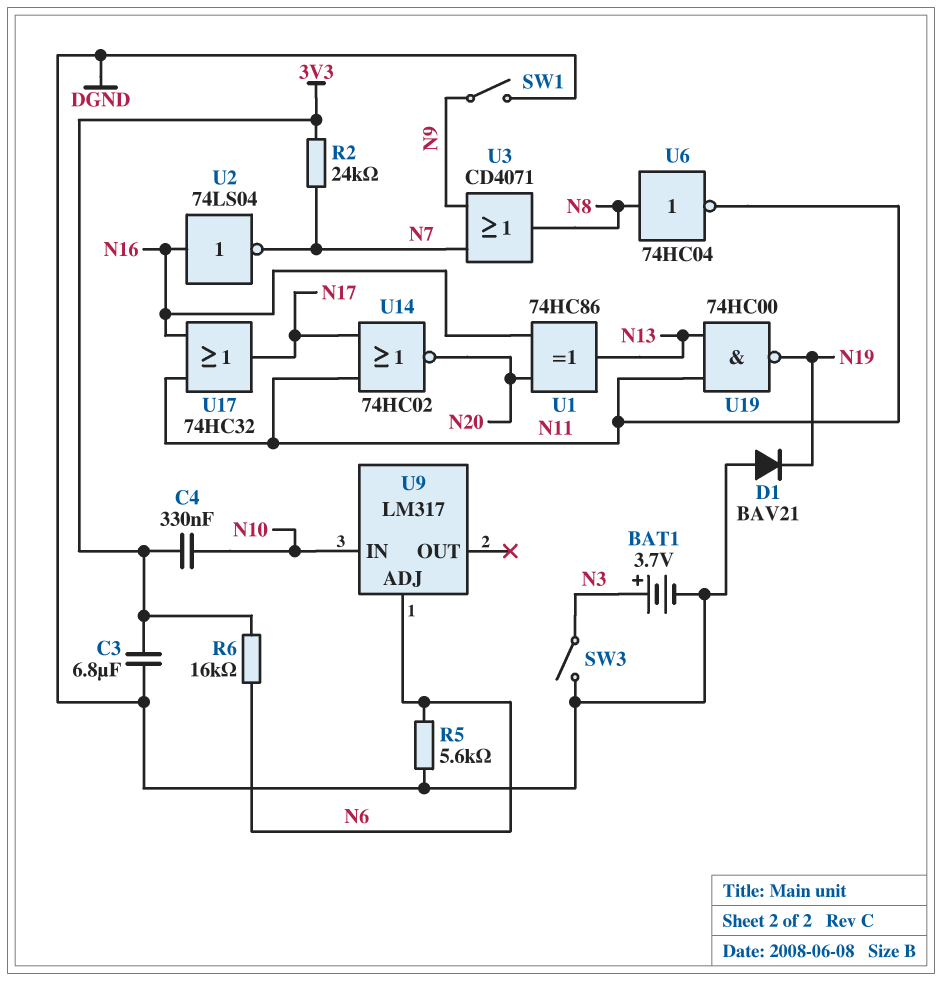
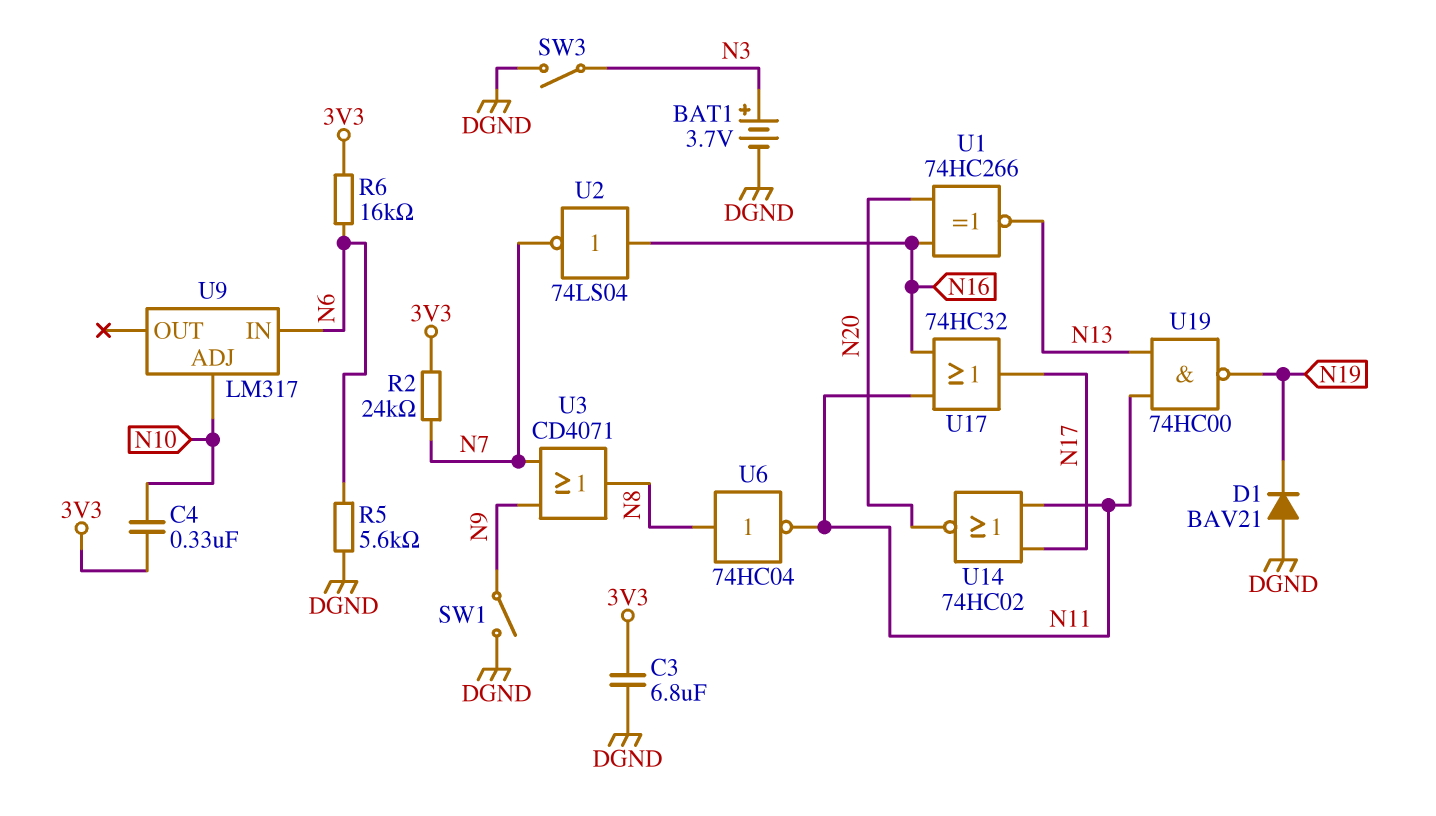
U1: XOR 74HC86 (in N16, in N20, out N13) -> XNOR 74HC266 (in N16, in N20, out N13)
U9 pin ADJ: N6 -> N10
U9 pin IN: N10 -> N6

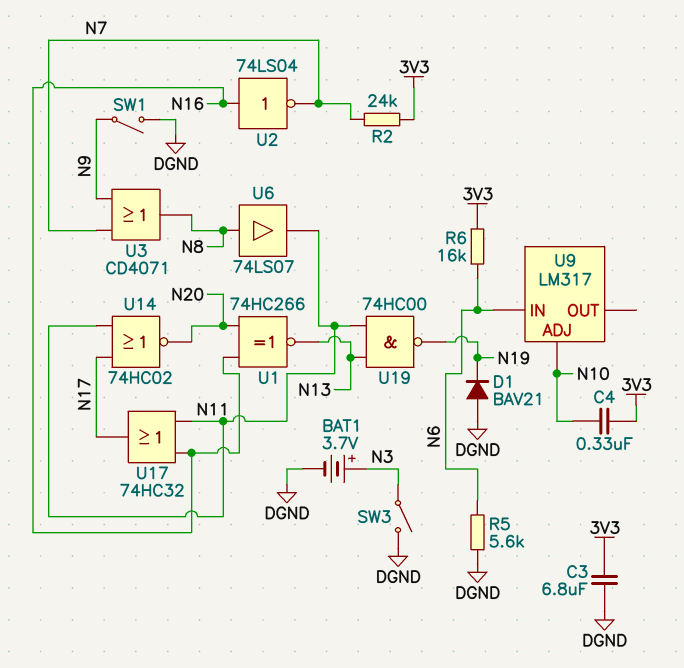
U6: NOT 74HC04 (in N8, out N11) -> buffer 74LS07 (in N8, out N11)

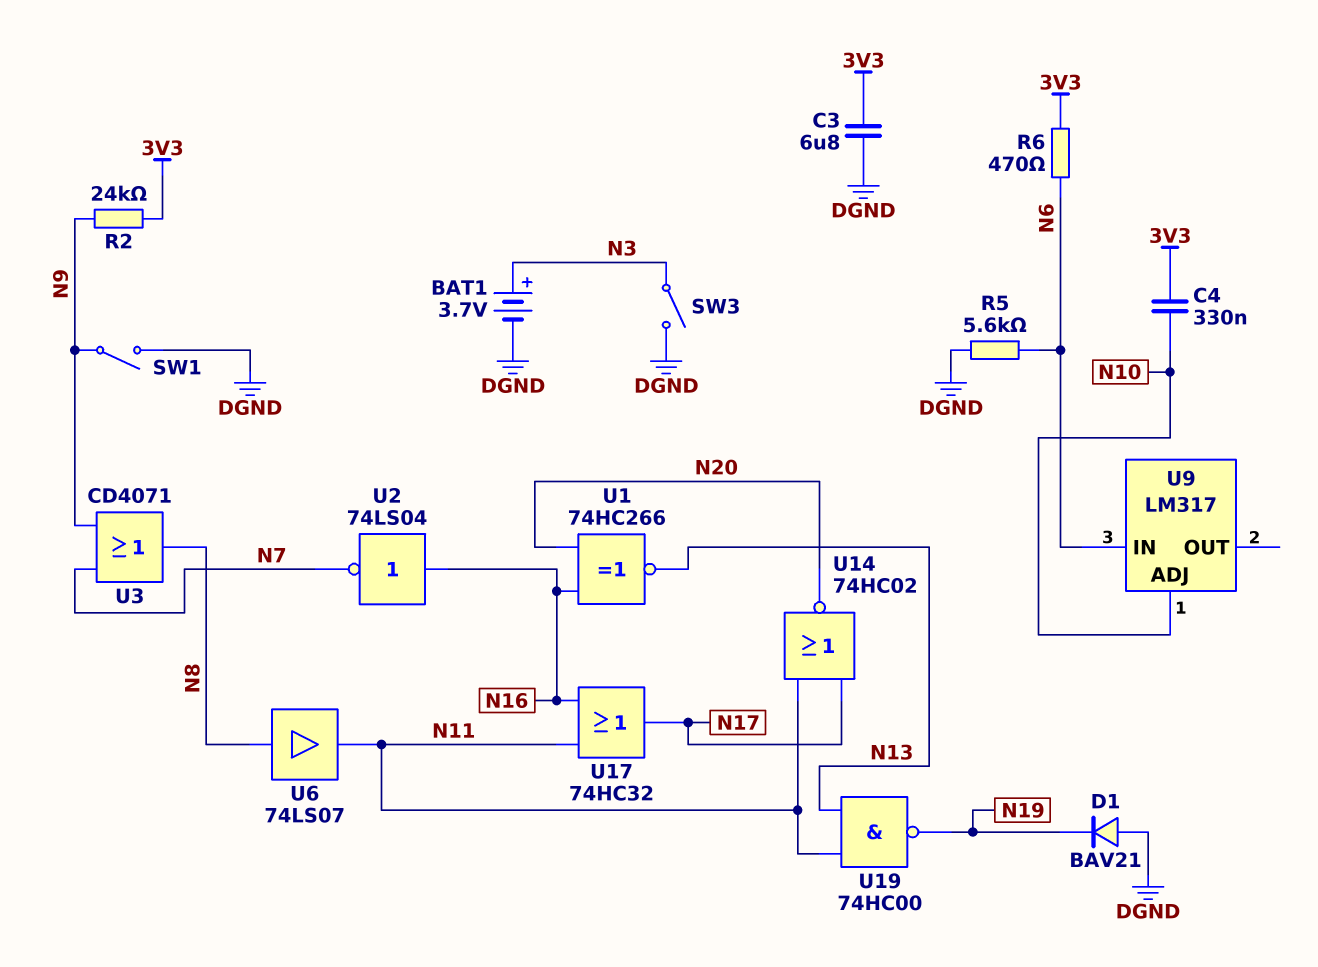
R2: 24k (3V3, N7) -> 24k (3V3, N9)
R6: 16k (3V3, N6) -> 470 (3V3, N6)

